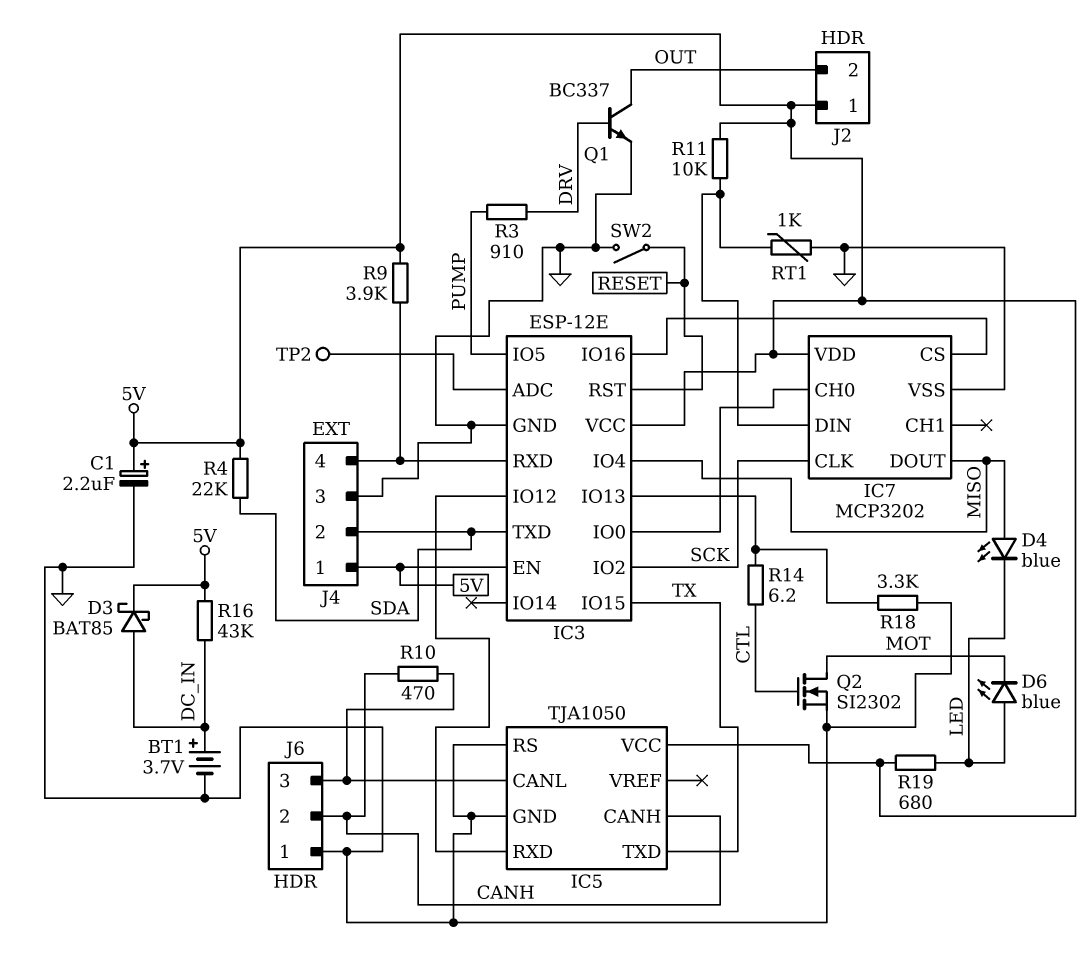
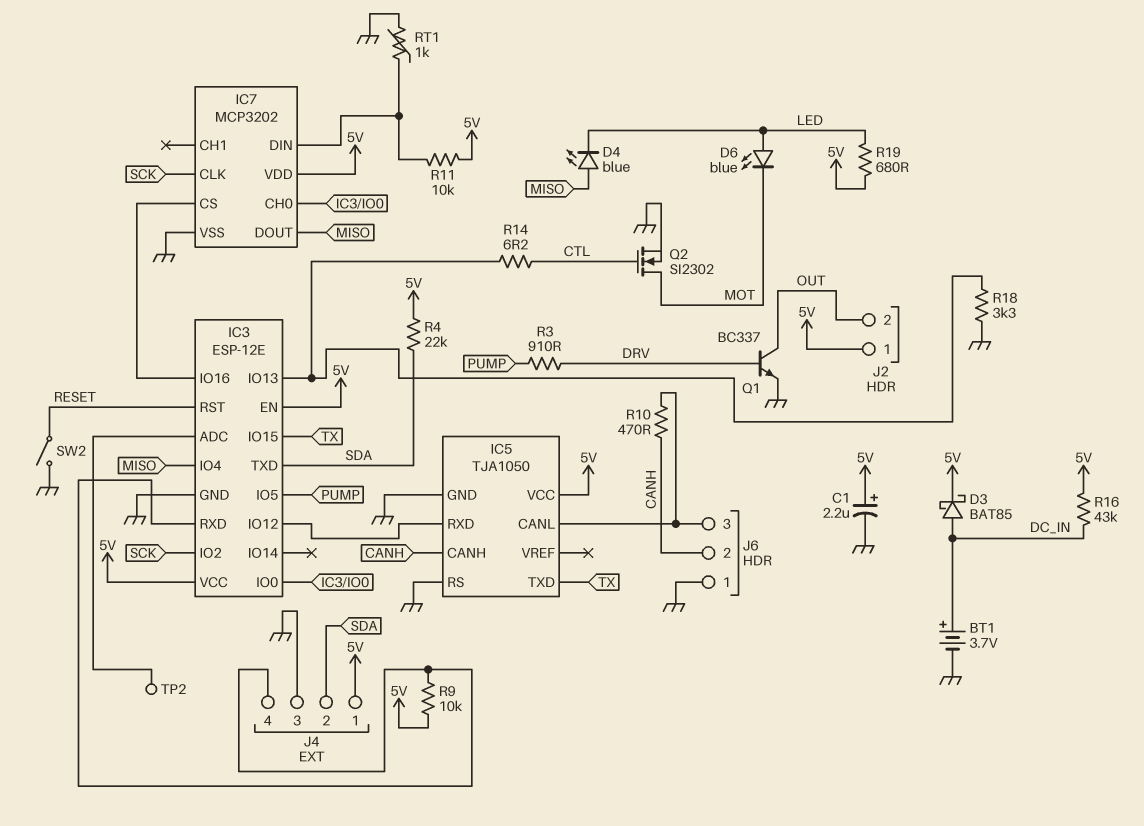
R9: 3.9k (5V, IC3/RXD) -> 10k (5V, IC3/RXD)

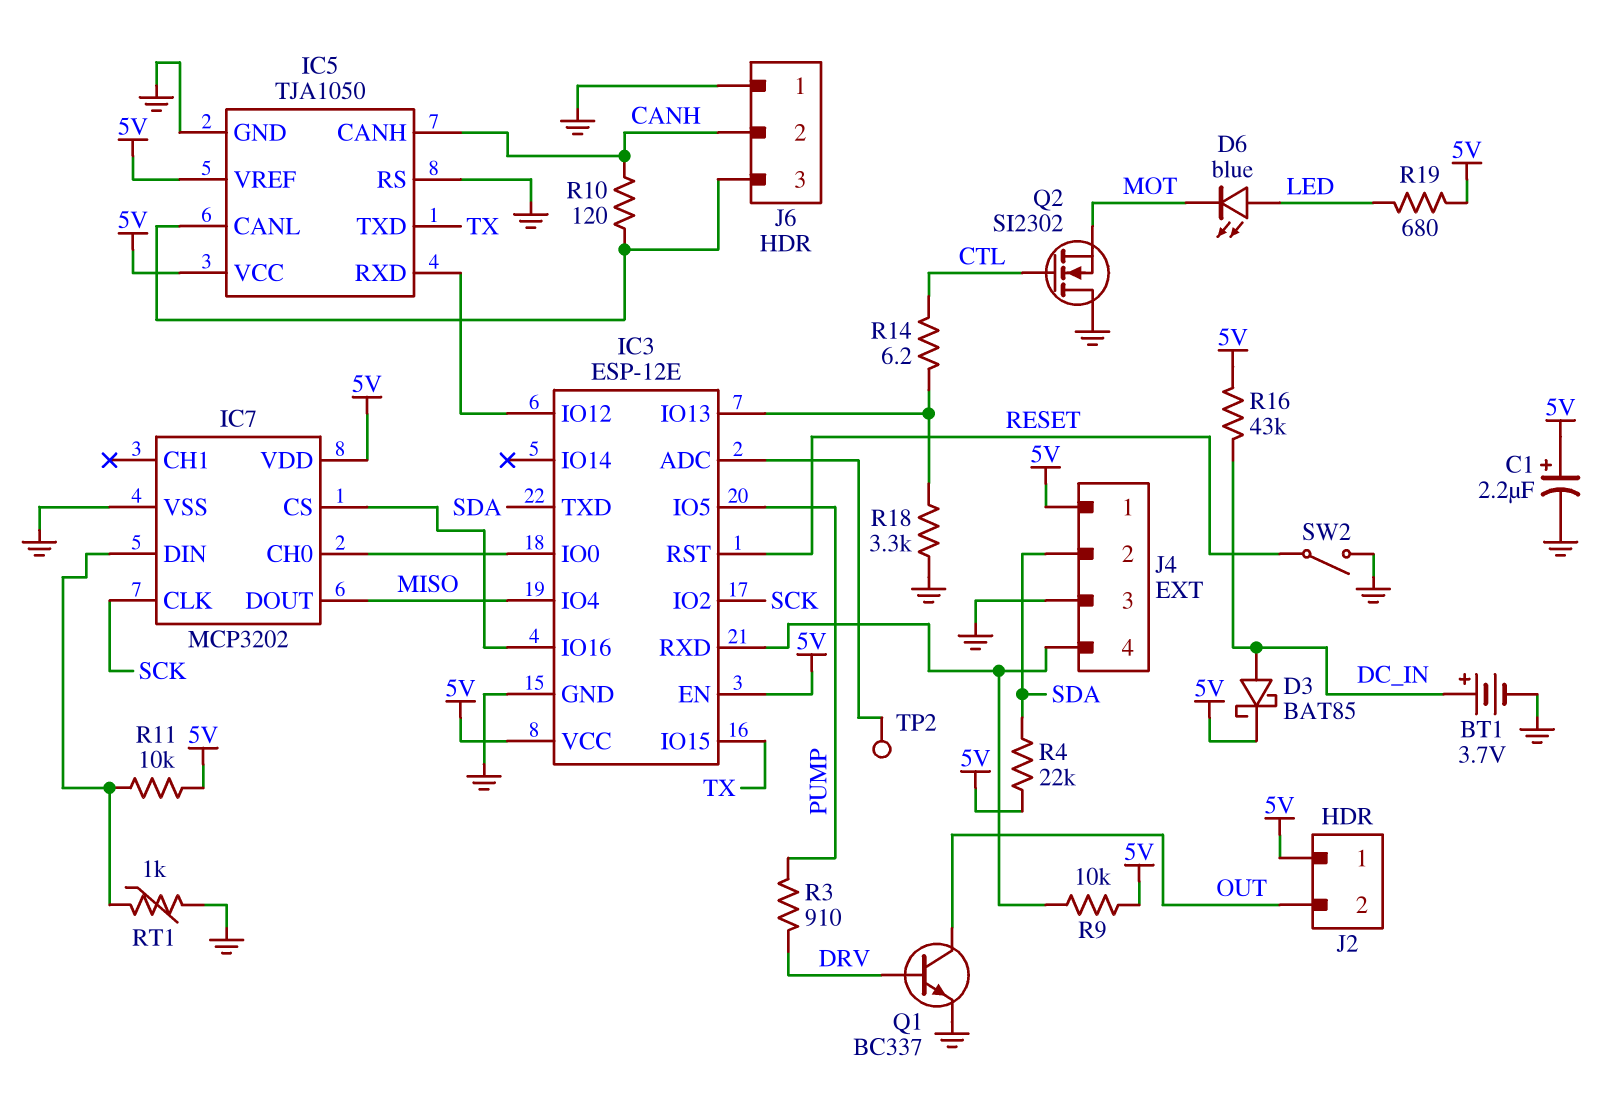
D4: LED blue (A MISO, K LED) -> none
IC5 pin VREF: none -> 5V
Q2: NMOS SI2302 (G CTL, D MOT, S GND) -> NMOS SI2302 (G CTL, D GND, S MOT)
R10: 470 (CANH, IC5/CANL) -> 120 (CANH, IC5/CANL)

